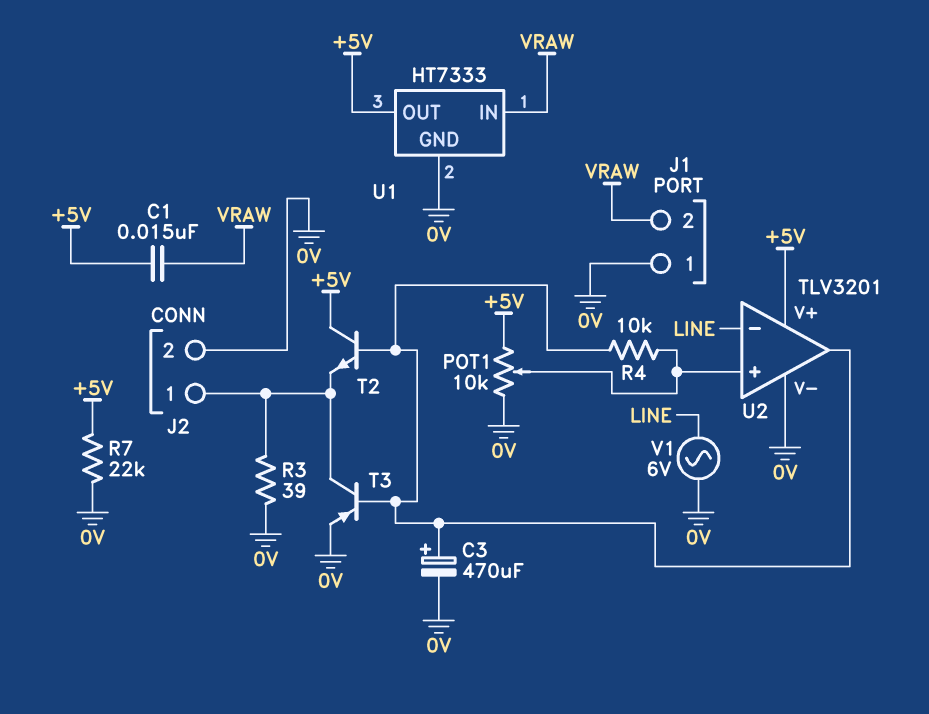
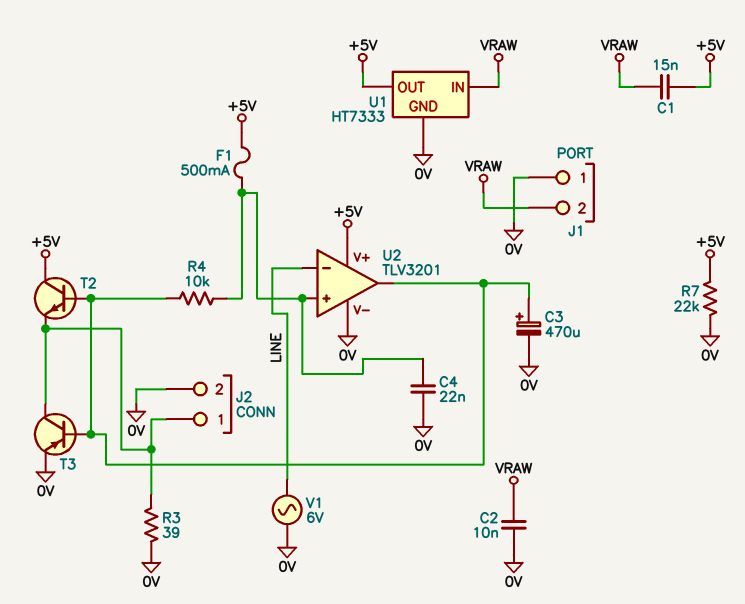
C2: none -> 10nF (0V, VRAW)
C4: none -> 22nF (0V, U2/in+)
F1: none -> 500mA (+5V, U2/in+)
POT1: 10k (+5V, 0V, wiper U2/in+) -> none

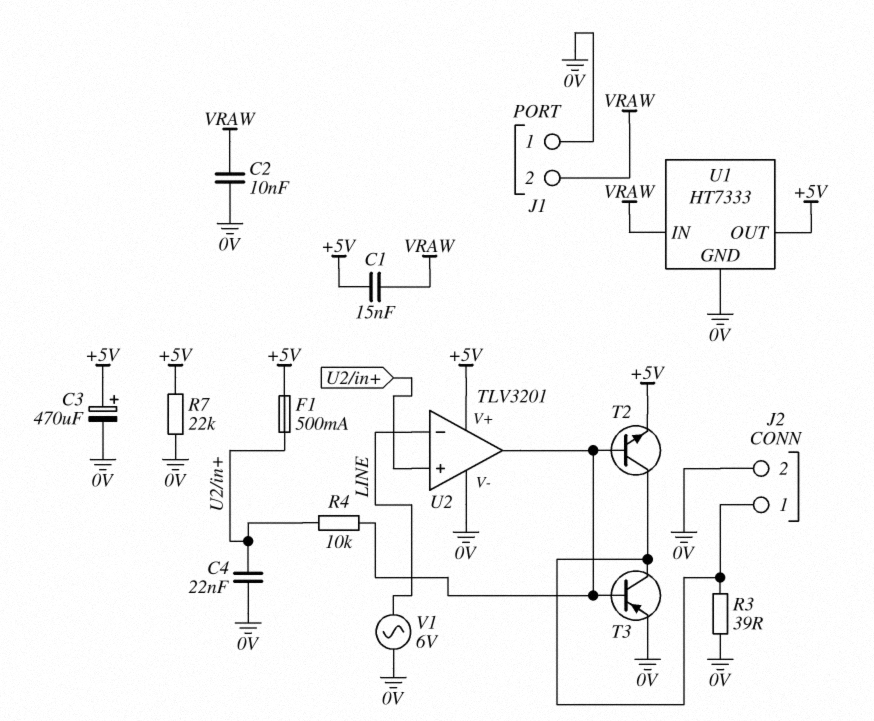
C3: 470uF (plus U2/out, minus 0V) -> 470uF (plus +5V, minus 0V)
T2: NPN (B U2/out, C +5V, E J2/1) -> NPN (B U2/out, C J2/1, E +5V)

